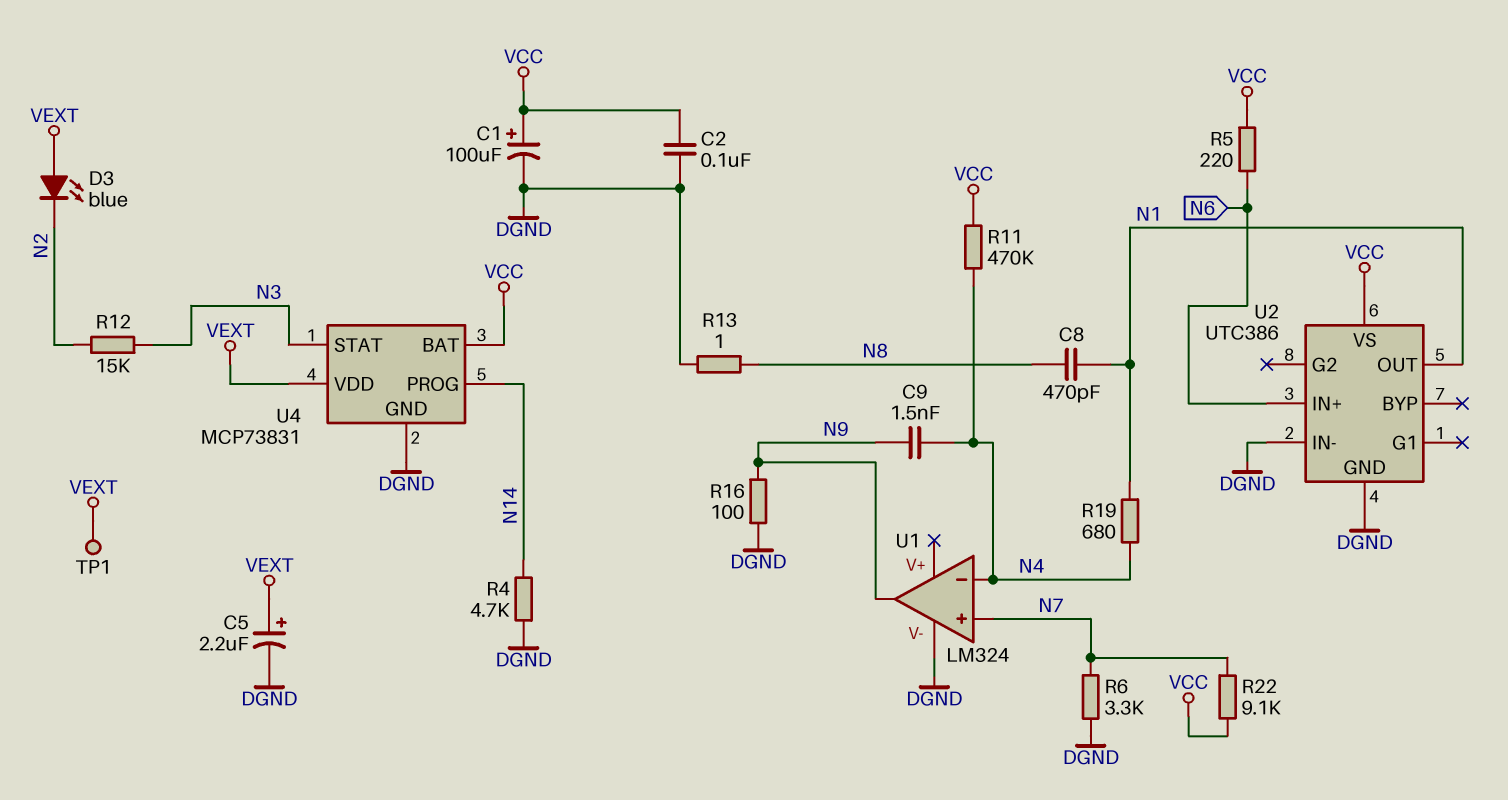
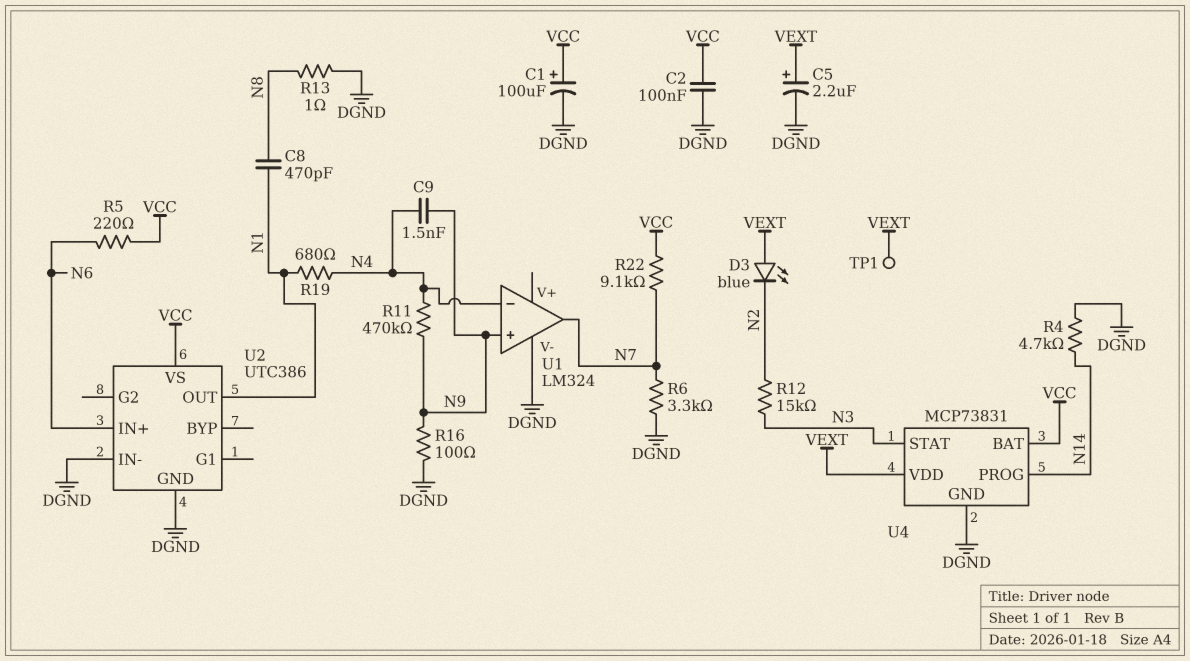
R11: 470k (N4, VCC) -> 470k (N4, N9)
U1 pin in+: N7 -> N9
U1 pin out: N9 -> N7

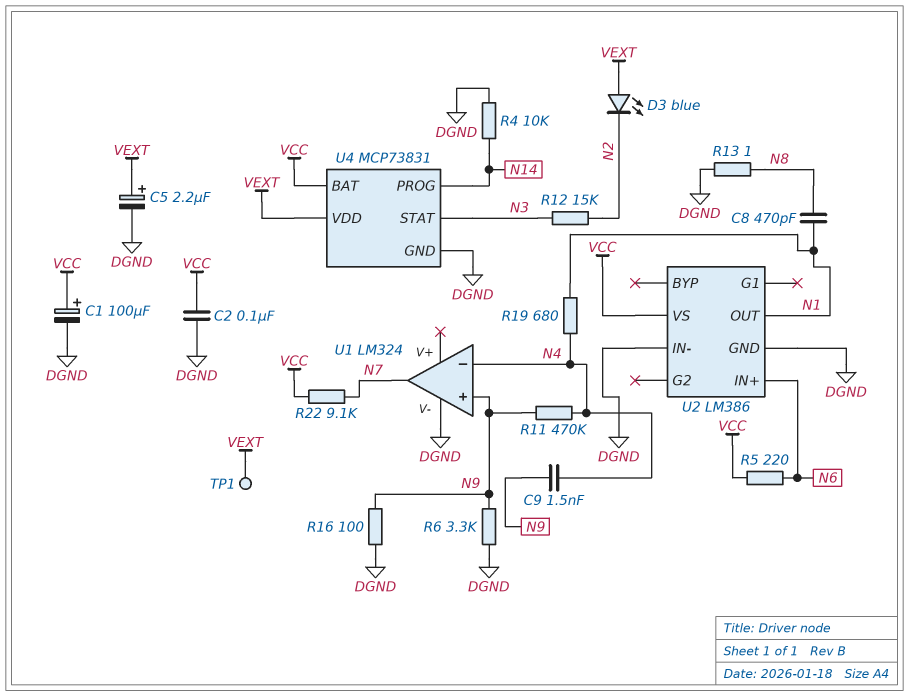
R4: 4.7k (DGND, N14) -> 10k (DGND, N14)
R6: 3.3k (DGND, N7) -> 3.3k (DGND, N9)
U2: UTC386 -> LM386

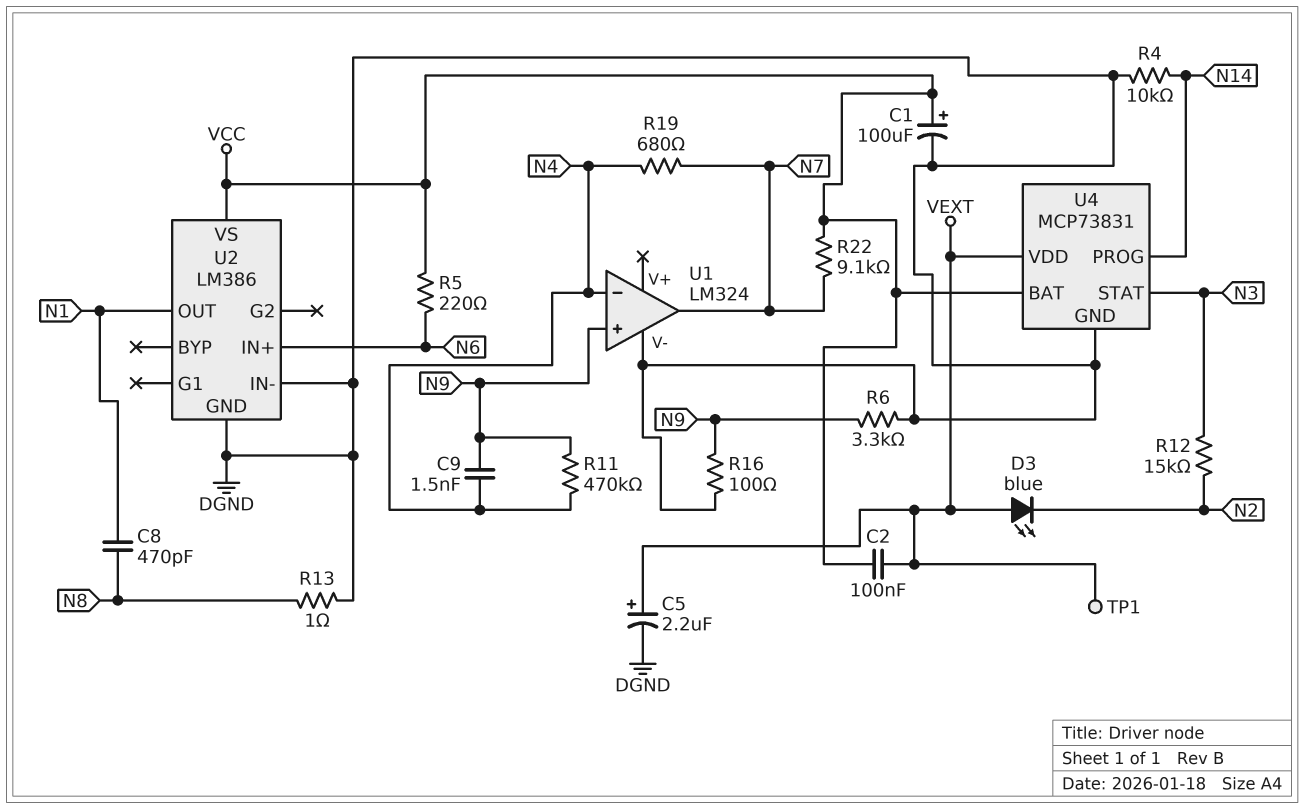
C2: 100nF (DGND, VCC) -> 100nF (VCC, VEXT)
R19: 680 (N1, N4) -> 680 (N4, N7)

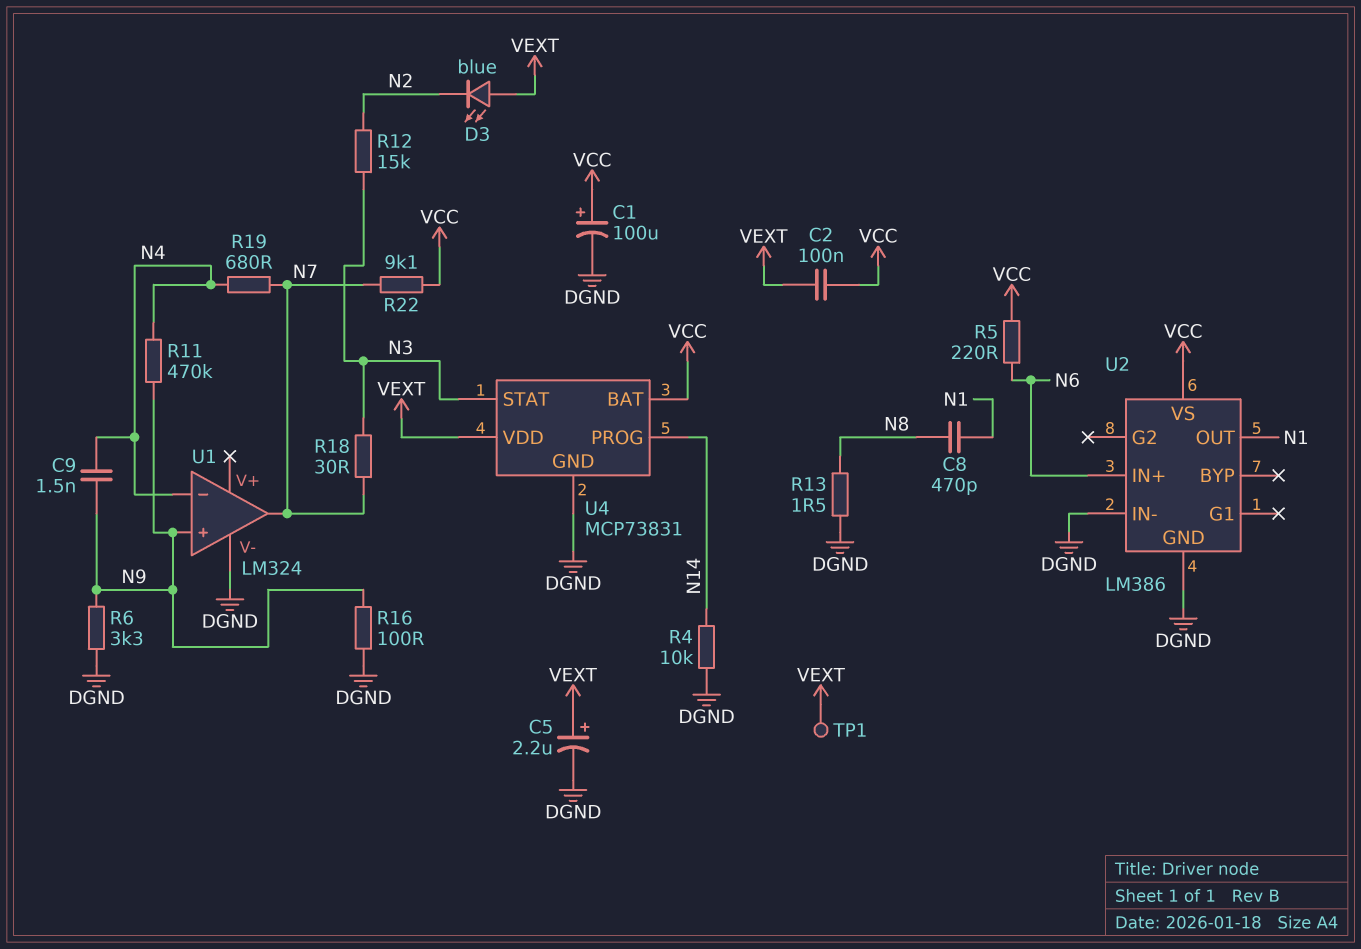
R13: 1 (DGND, N8) -> 1.5 (DGND, N8)
R18: none -> 30 (N3, N7)

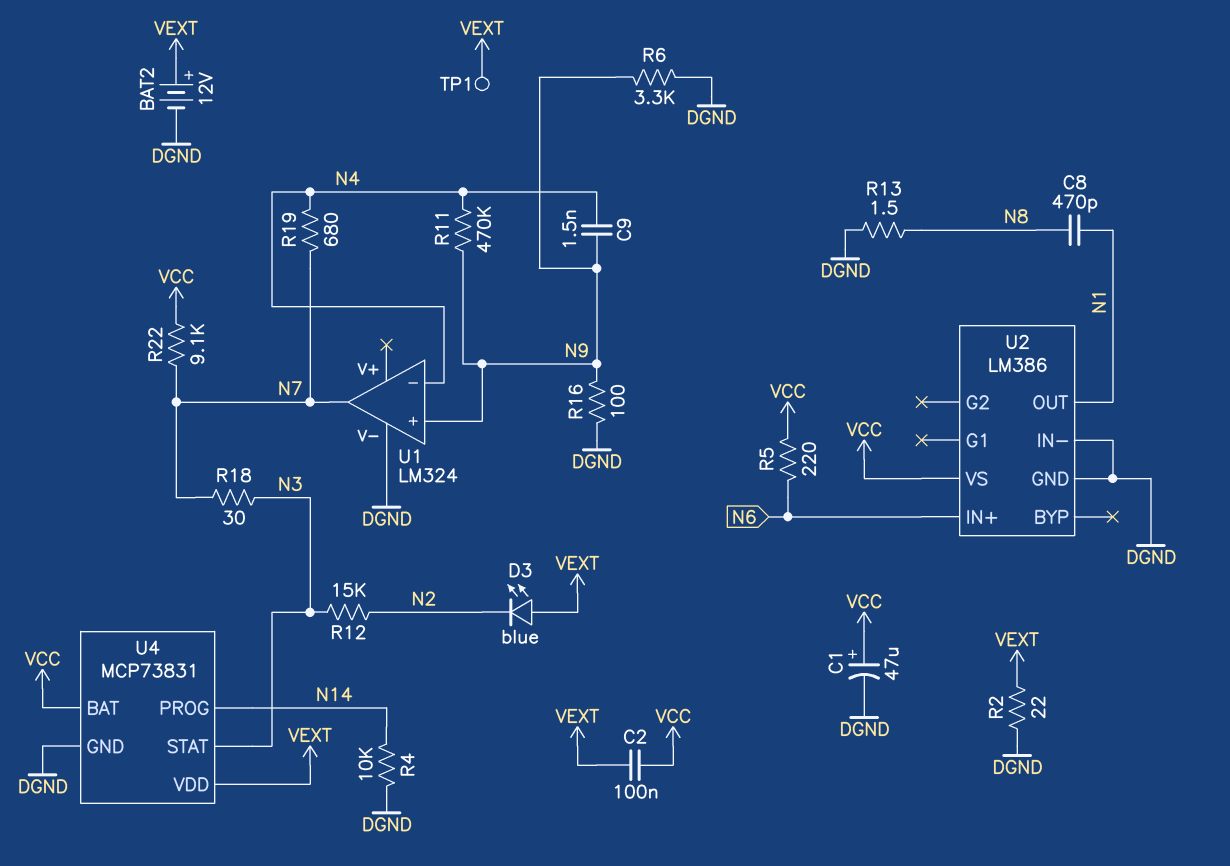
BAT2: none -> 12V (plus VEXT, minus DGND)
C1: 100uF (plus VCC, minus DGND) -> 47uF (plus VCC, minus DGND)
C5: 2.2uF (plus VEXT, minus DGND) -> none
R2: none -> 22 (DGND, VEXT)

